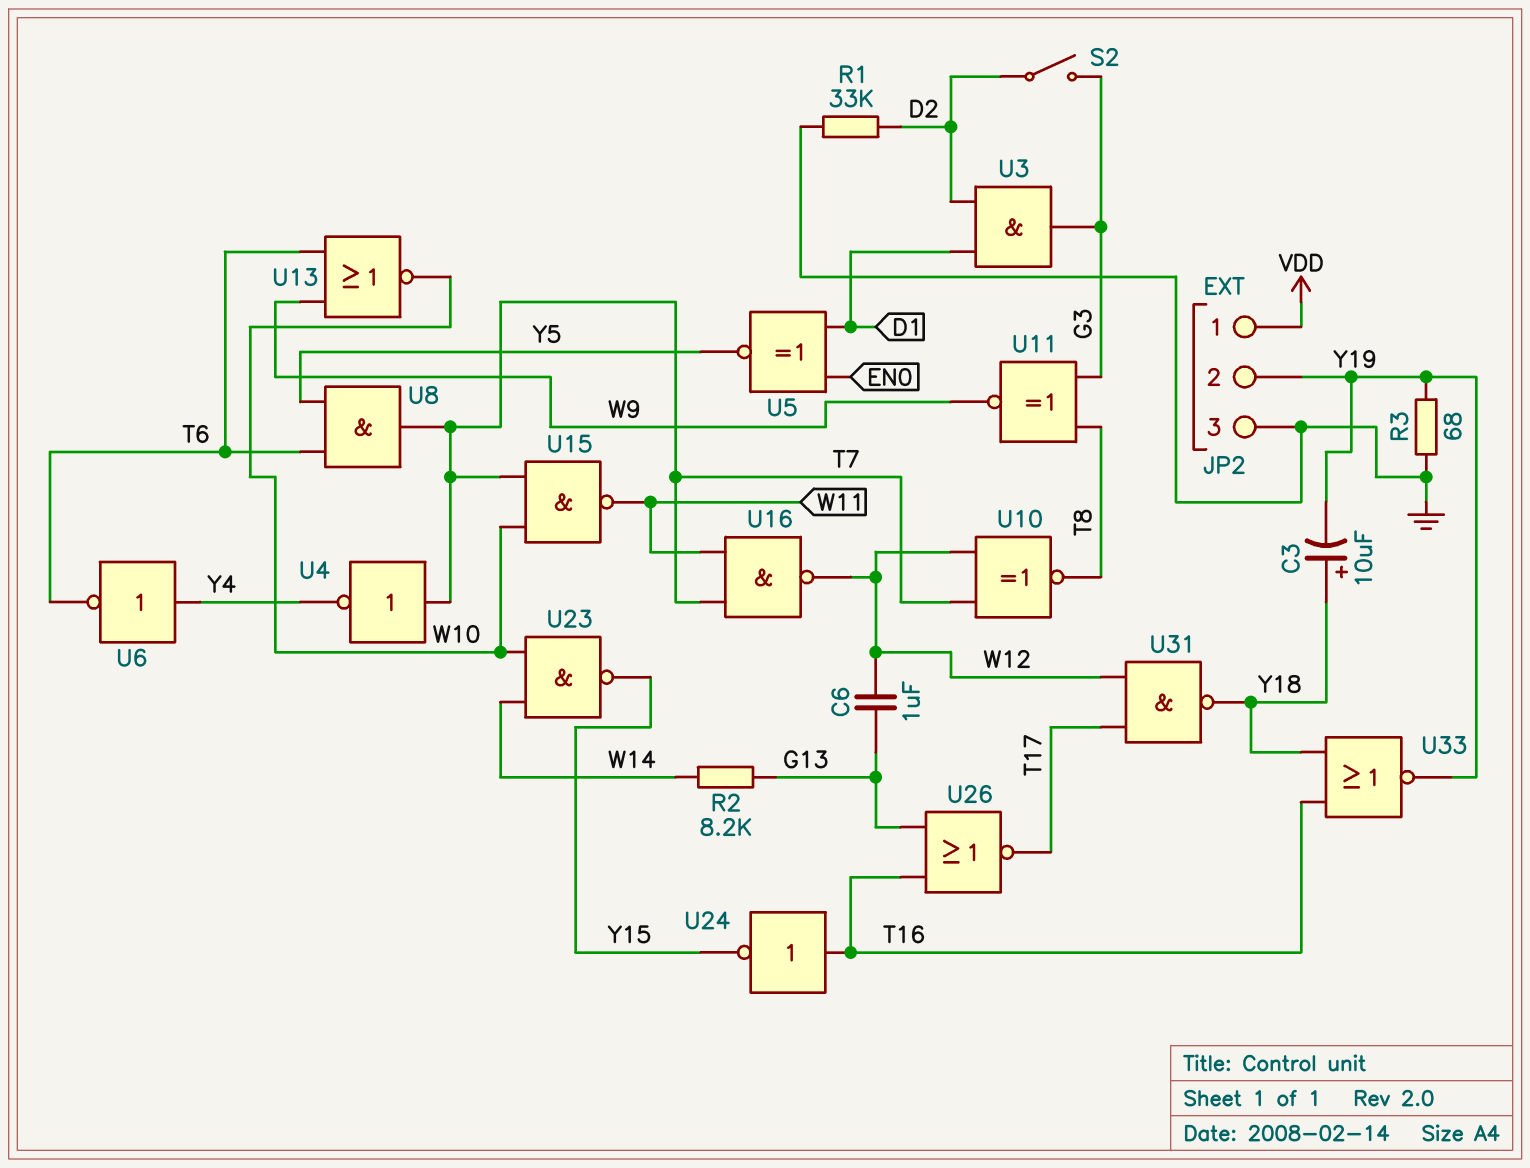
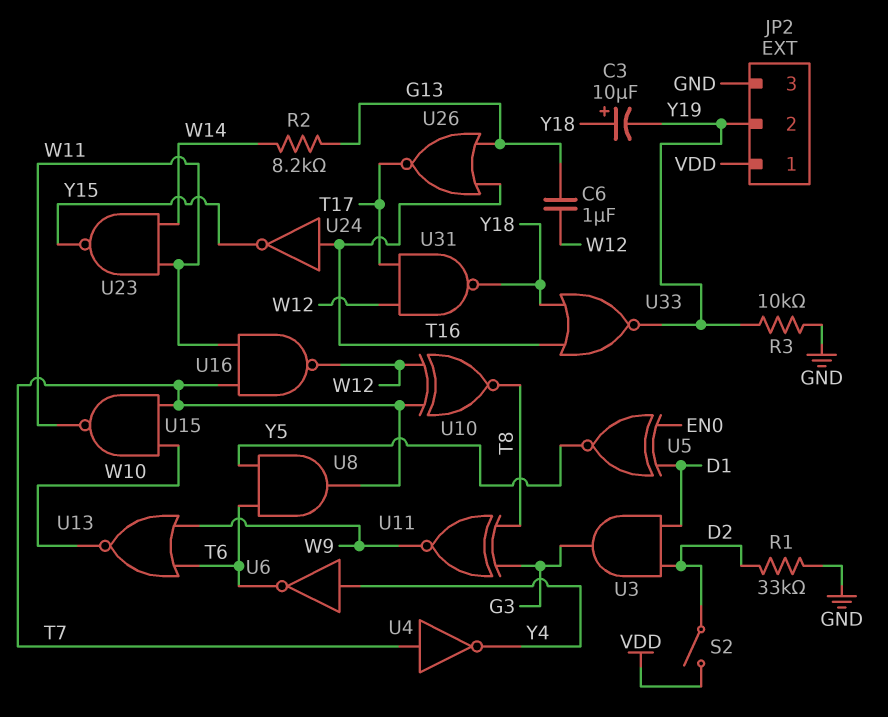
R3: 68 (GND, Y19) -> 10k (GND, Y19)
S2: switch (D2, G3) -> switch (D2, VDD)
U23: NAND (in W10, in W14, out Y15) -> NAND (in W11, in W14, out Y15)

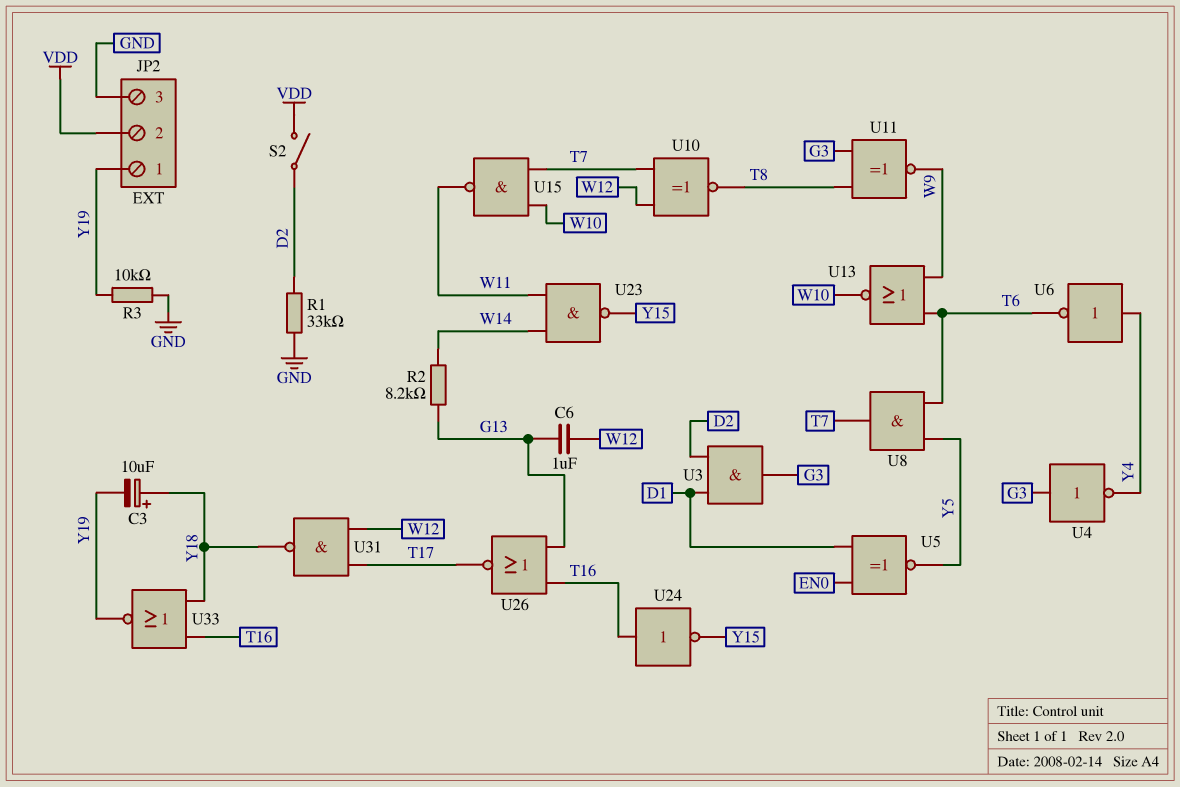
JP2 pin 1: VDD -> Y19
JP2 pin 2: Y19 -> VDD
U4: NOT (in T7, out Y4) -> NOT (in G3, out Y4)
U16: NAND (in T7, in W11, out W12) -> none

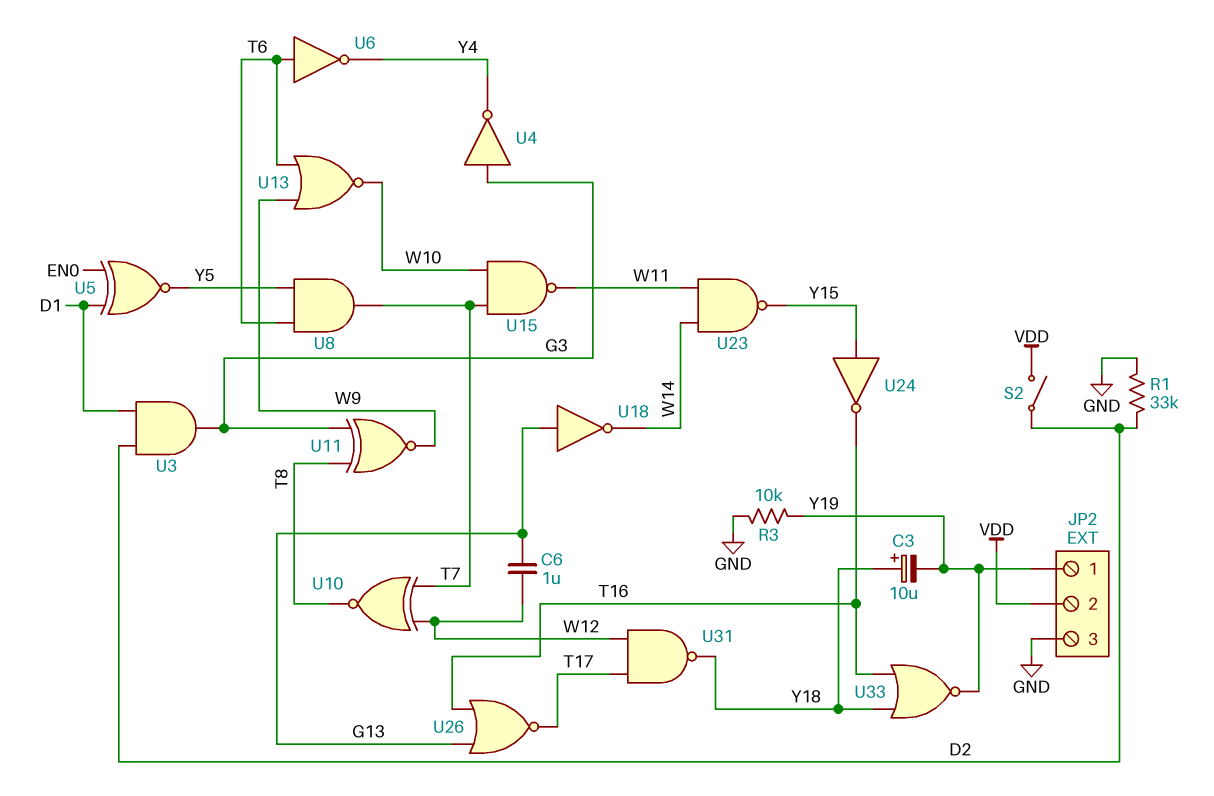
R2: 8.2k (G13, W14) -> none
U6: NOT (in Y4, out T6) -> NOT (in T6, out Y4)
U18: none -> NOT (in G13, out W14)
U24: NOT (in T16, out Y15) -> NOT (in Y15, out T16)

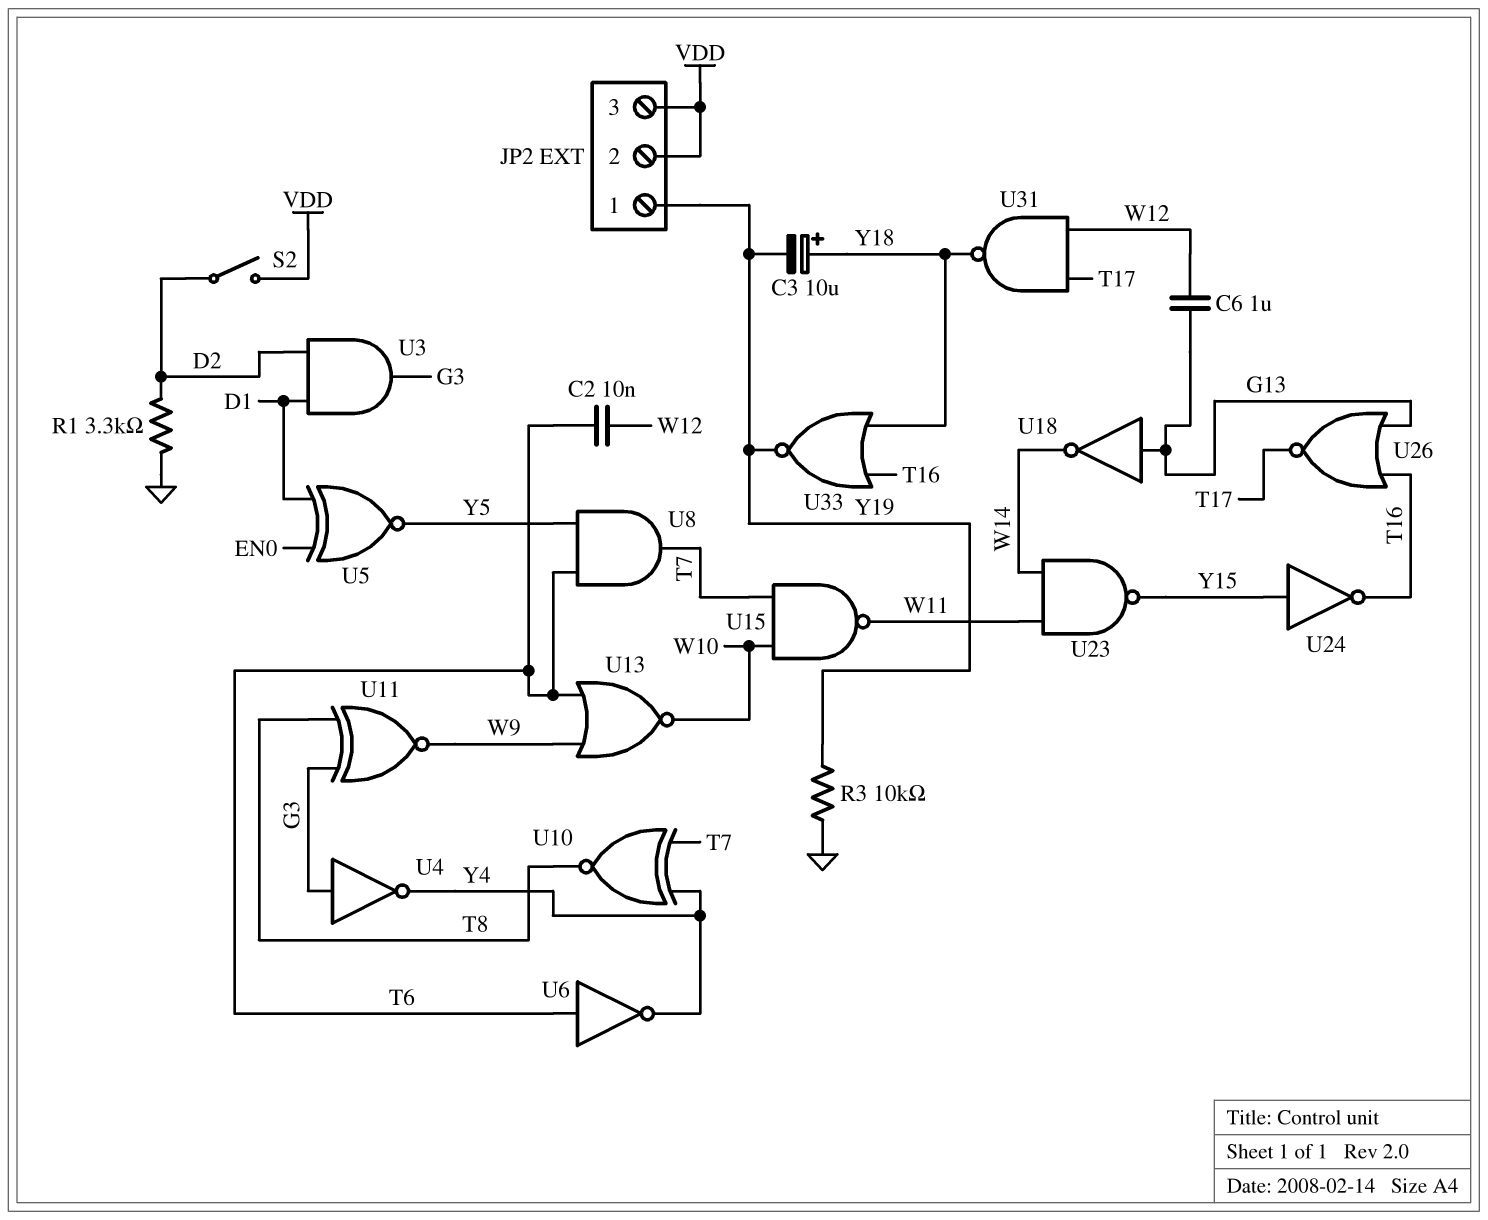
C2: none -> 10nF (T6, W12)
JP2 pin 3: GND -> VDD
R1: 33k (D2, GND) -> 3.3k (D2, GND)
U10: XNOR (in T7, in W12, out T8) -> XNOR (in T7, in Y4, out T8)

